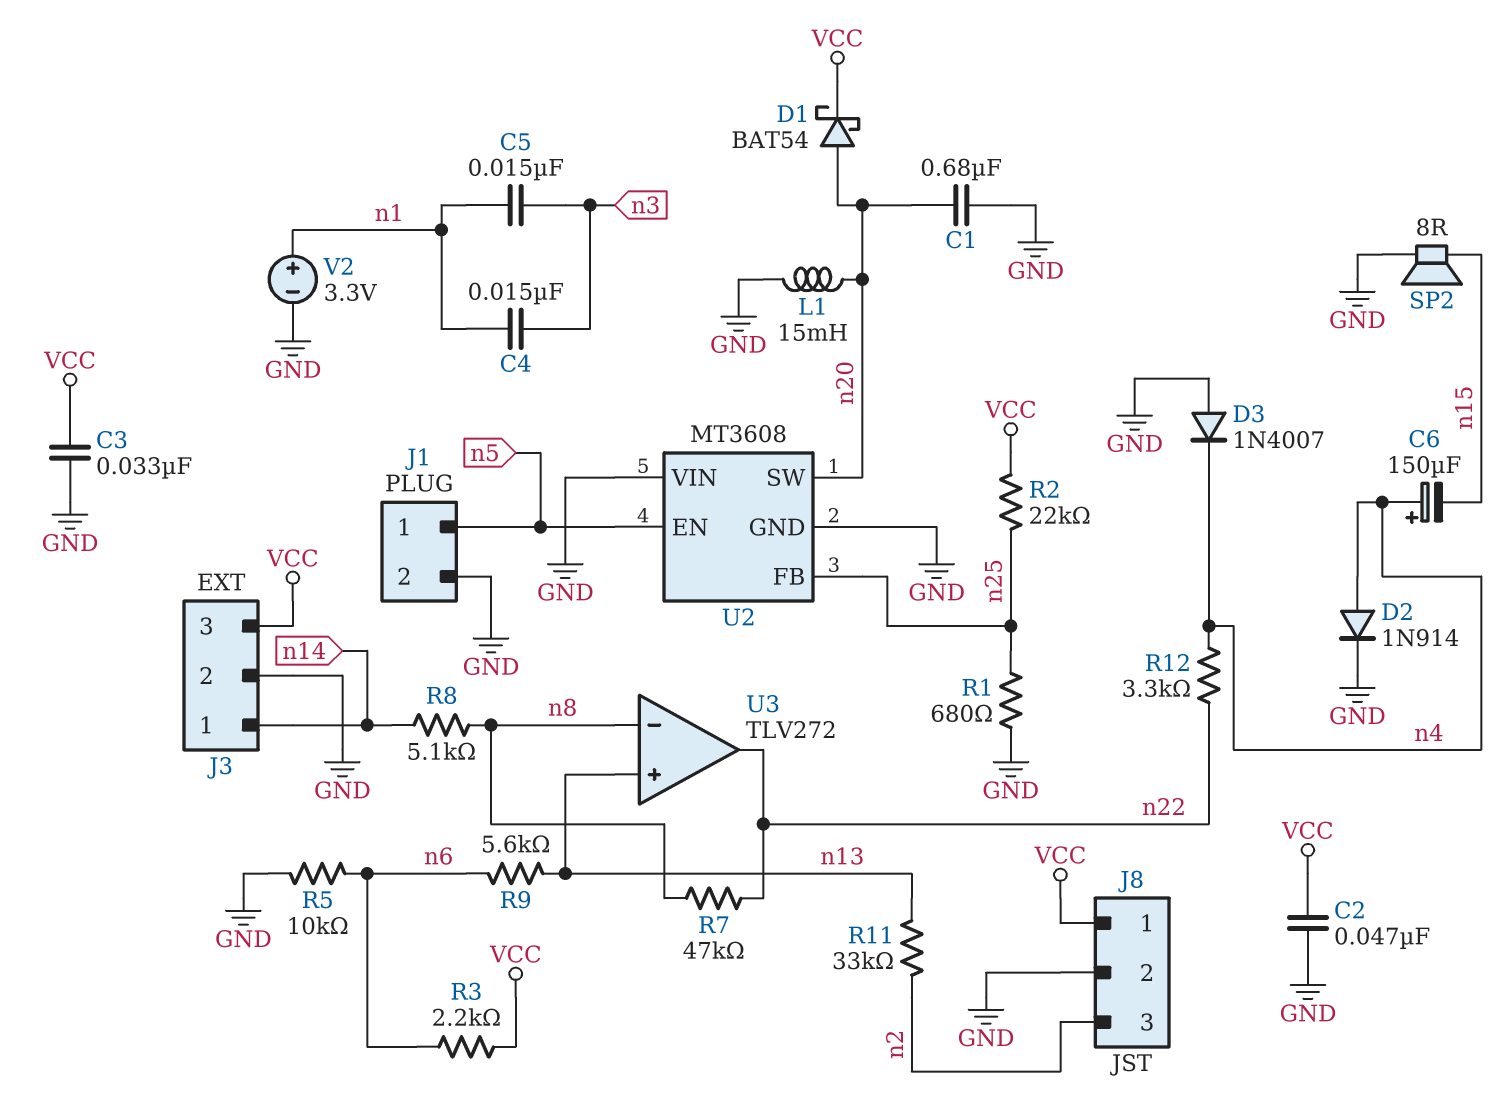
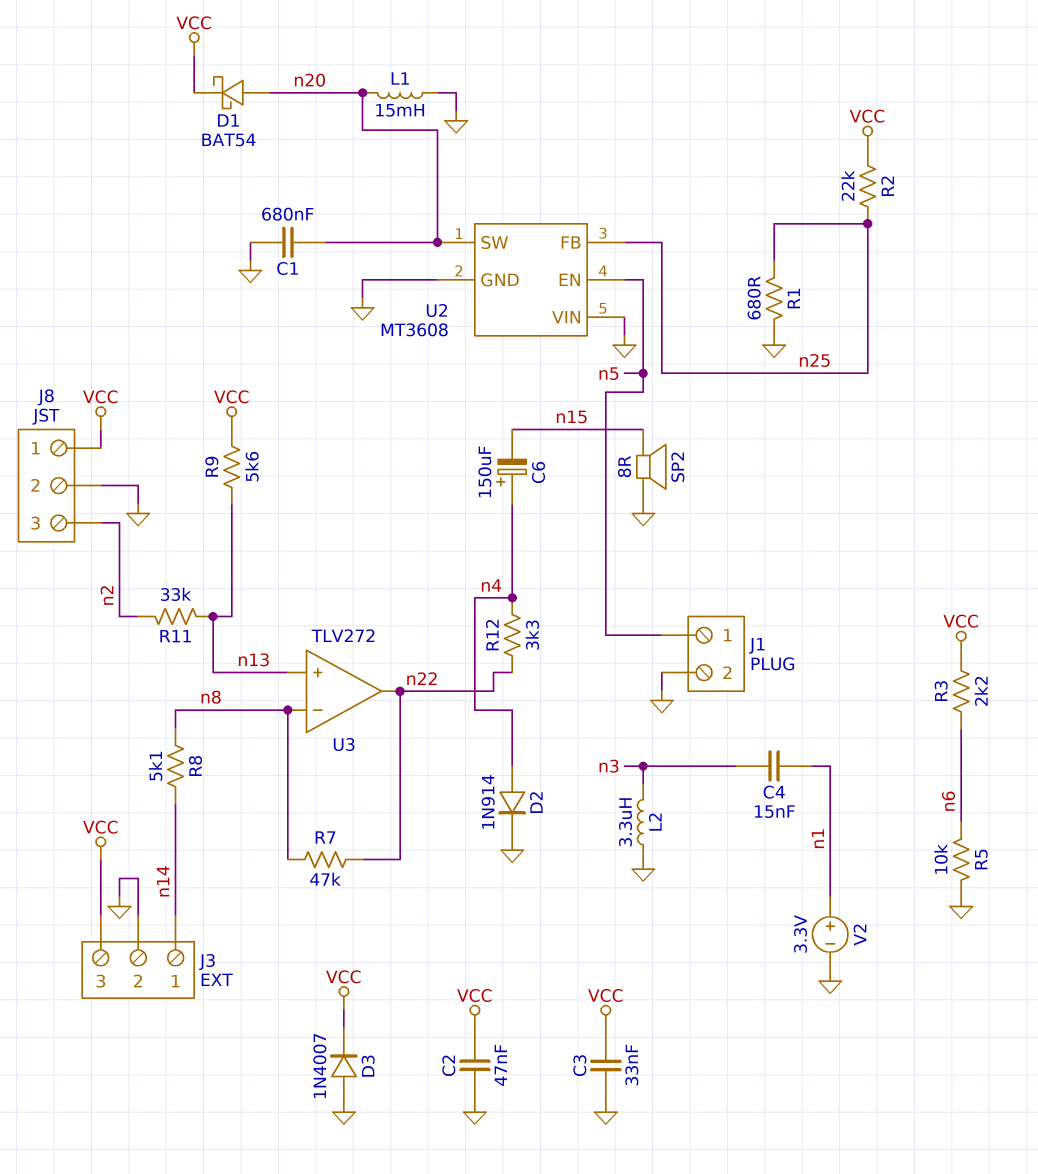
C5: 15nF (n1, n3) -> none
D3: diode 1N4007 (A GND, K n4) -> diode 1N4007 (A GND, K VCC)
L2: none -> 3.3uH (GND, n3)
R9: 5.6k (n6, n13) -> 5.6k (VCC, n13)

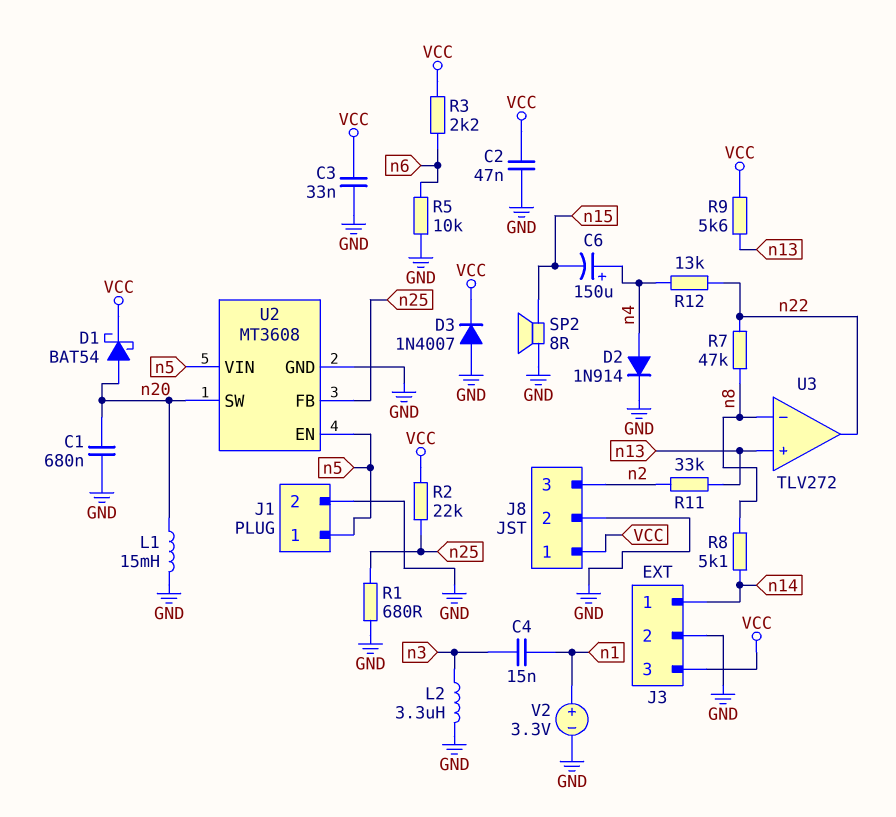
R12: 3.3k (n4, n22) -> 13k (n4, n22)
U2 pin VIN: GND -> n5

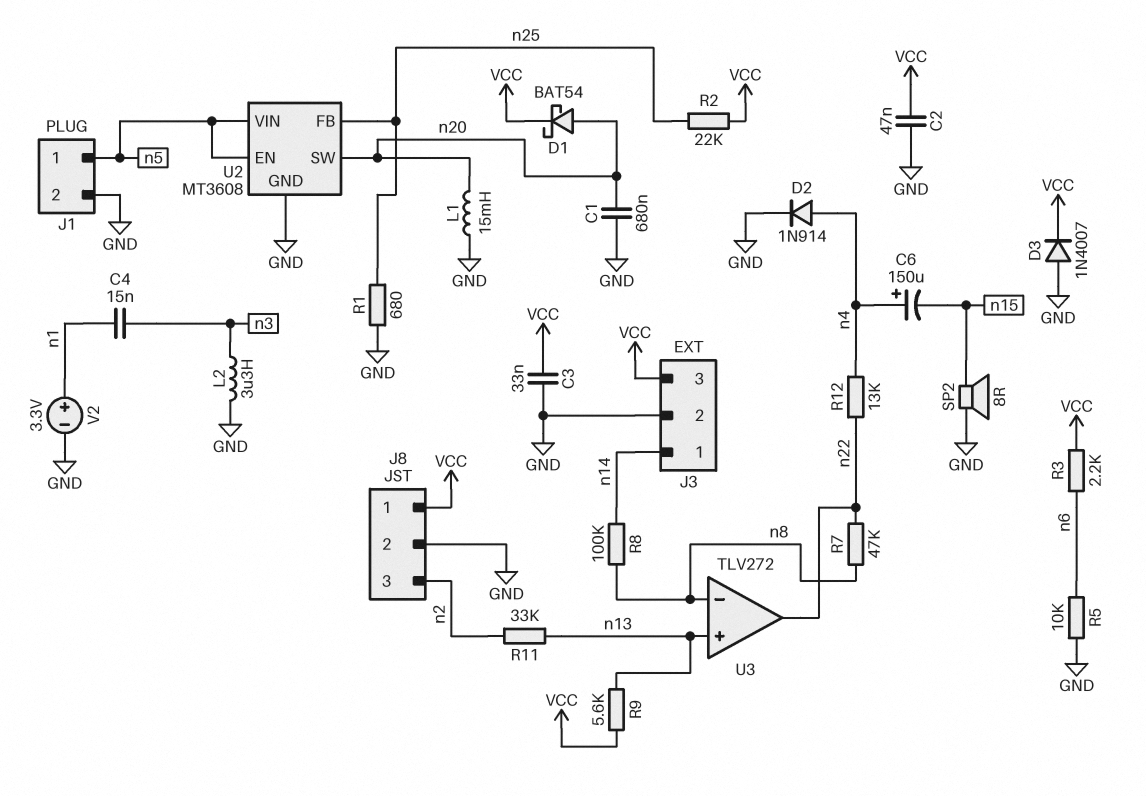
R8: 5.1k (n8, n14) -> 100k (n8, n14)

